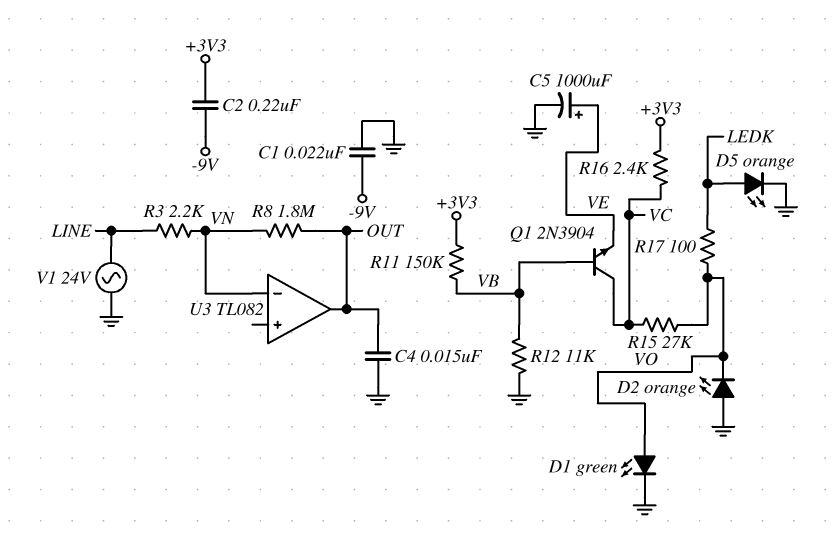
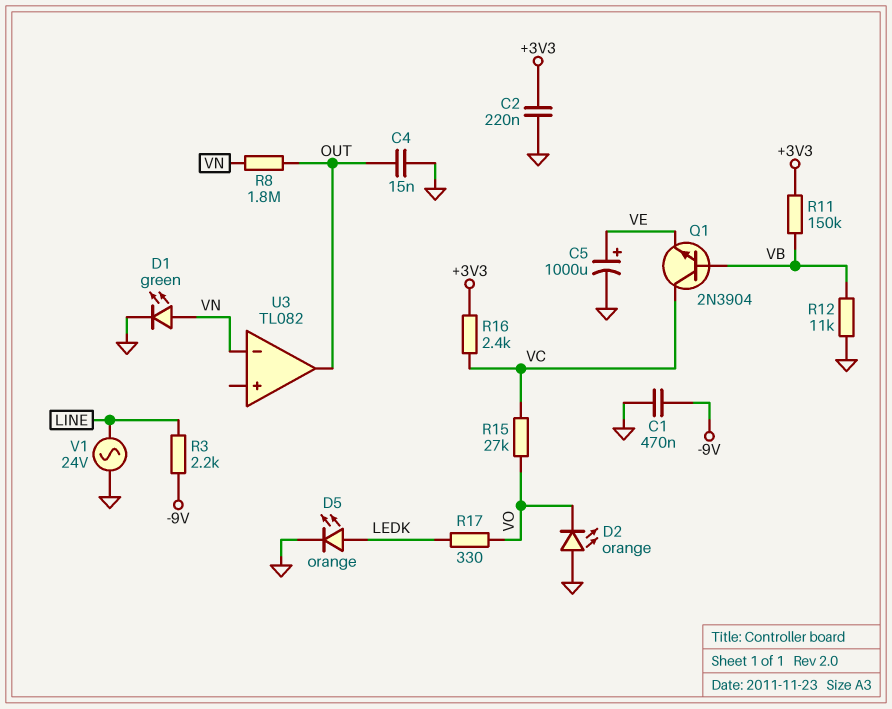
C1: 22nF (-9V, GND) -> 470nF (-9V, GND)
C2: 220nF (+3V3, -9V) -> 220nF (+3V3, GND)
D1: LED green (A VO, K GND) -> LED green (A VN, K GND)
R3: 2.2k (LINE, VN) -> 2.2k (-9V, LINE)
R17: 100 (LEDK, VO) -> 330 (LEDK, VO)

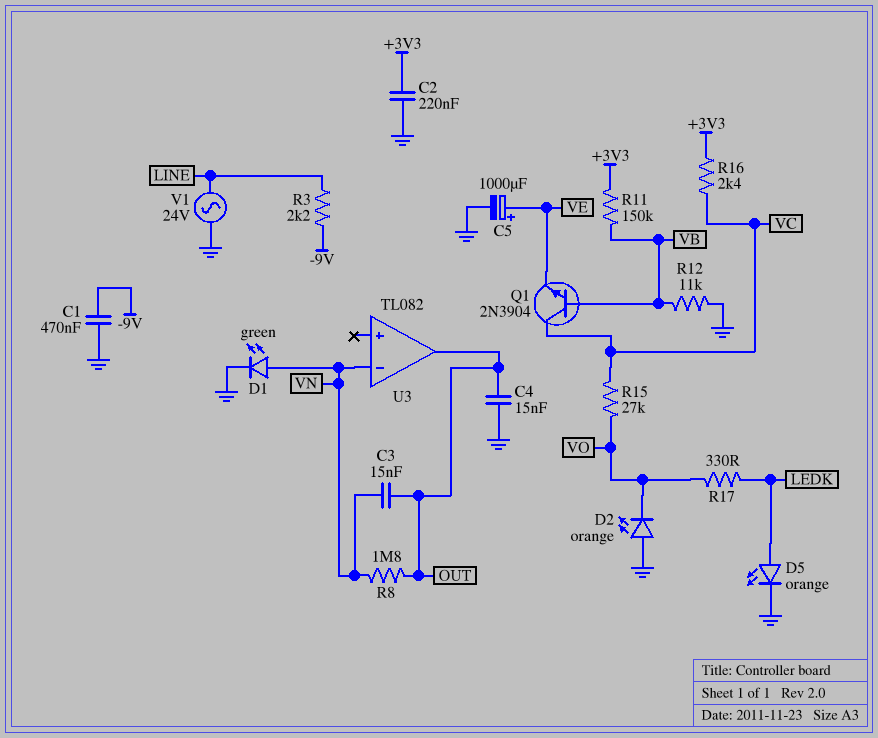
C3: none -> 15nF (OUT, VN)

